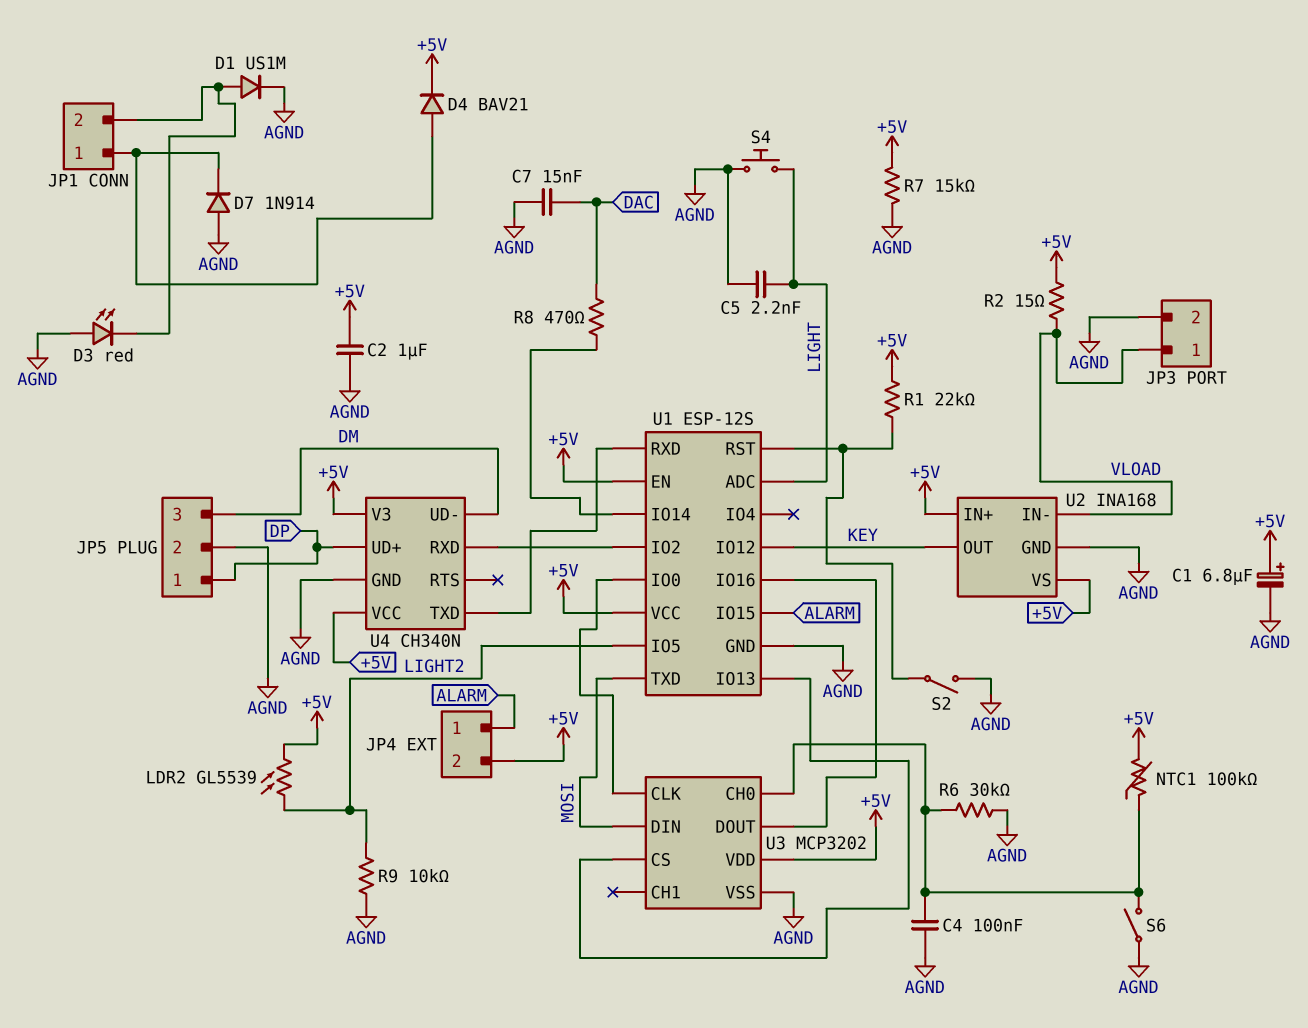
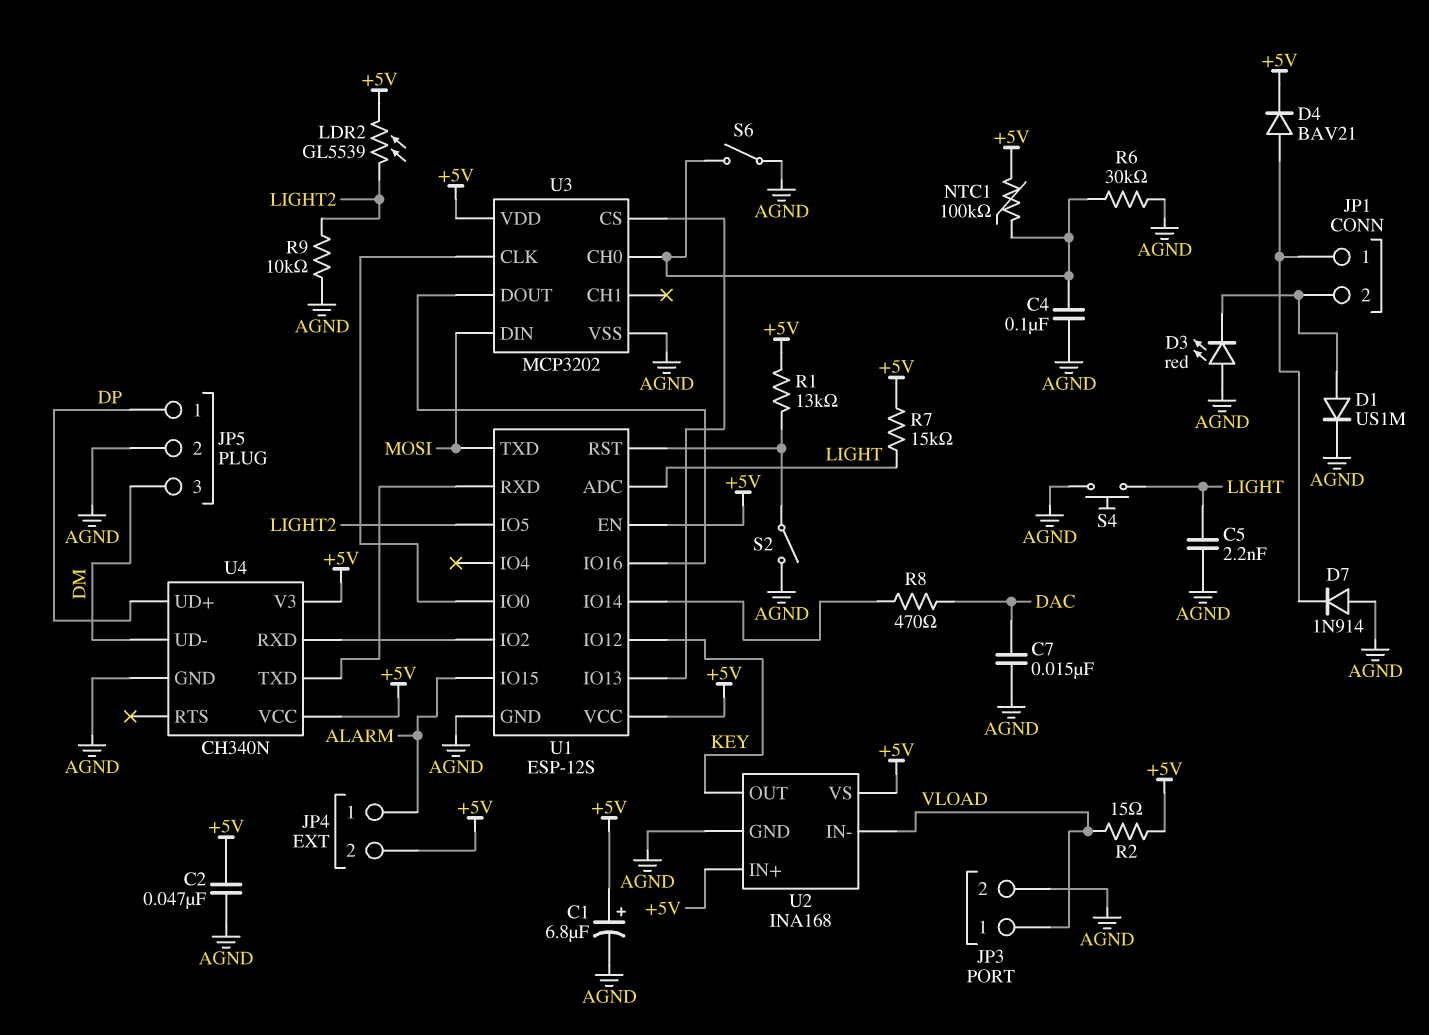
C2: 1uF (+5V, AGND) -> 47nF (+5V, AGND)
R1: 22k (+5V, U1/RST) -> 13k (+5V, U1/RST)
R7: 15k (+5V, AGND) -> 15k (+5V, LIGHT)

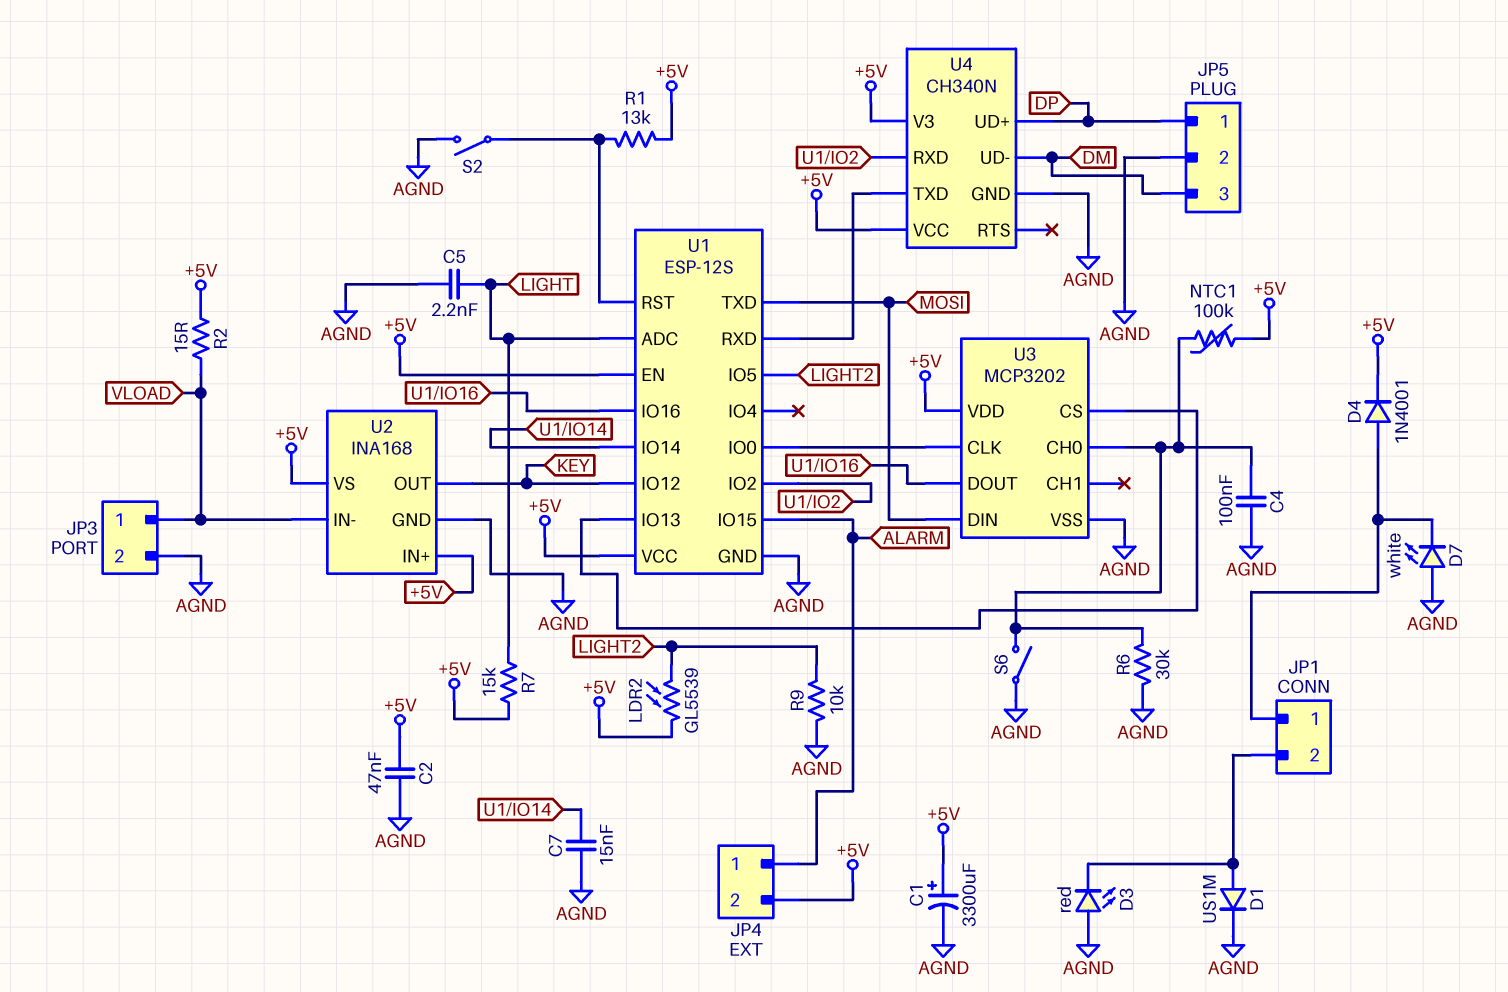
C1: 6.8uF (plus +5V, minus AGND) -> 3300uF (plus +5V, minus AGND)
C7: 15nF (AGND, DAC) -> 15nF (AGND, U1/IO14)
D4: diode BAV21 (A JP1/1, K +5V) -> diode 1N4001 (A JP1/1, K +5V)
D7: diode 1N914 (A AGND, K JP1/1) -> LED white (A AGND, K JP1/1)
R8: 470 (DAC, U1/IO14) -> none
S4: button (AGND, LIGHT) -> none

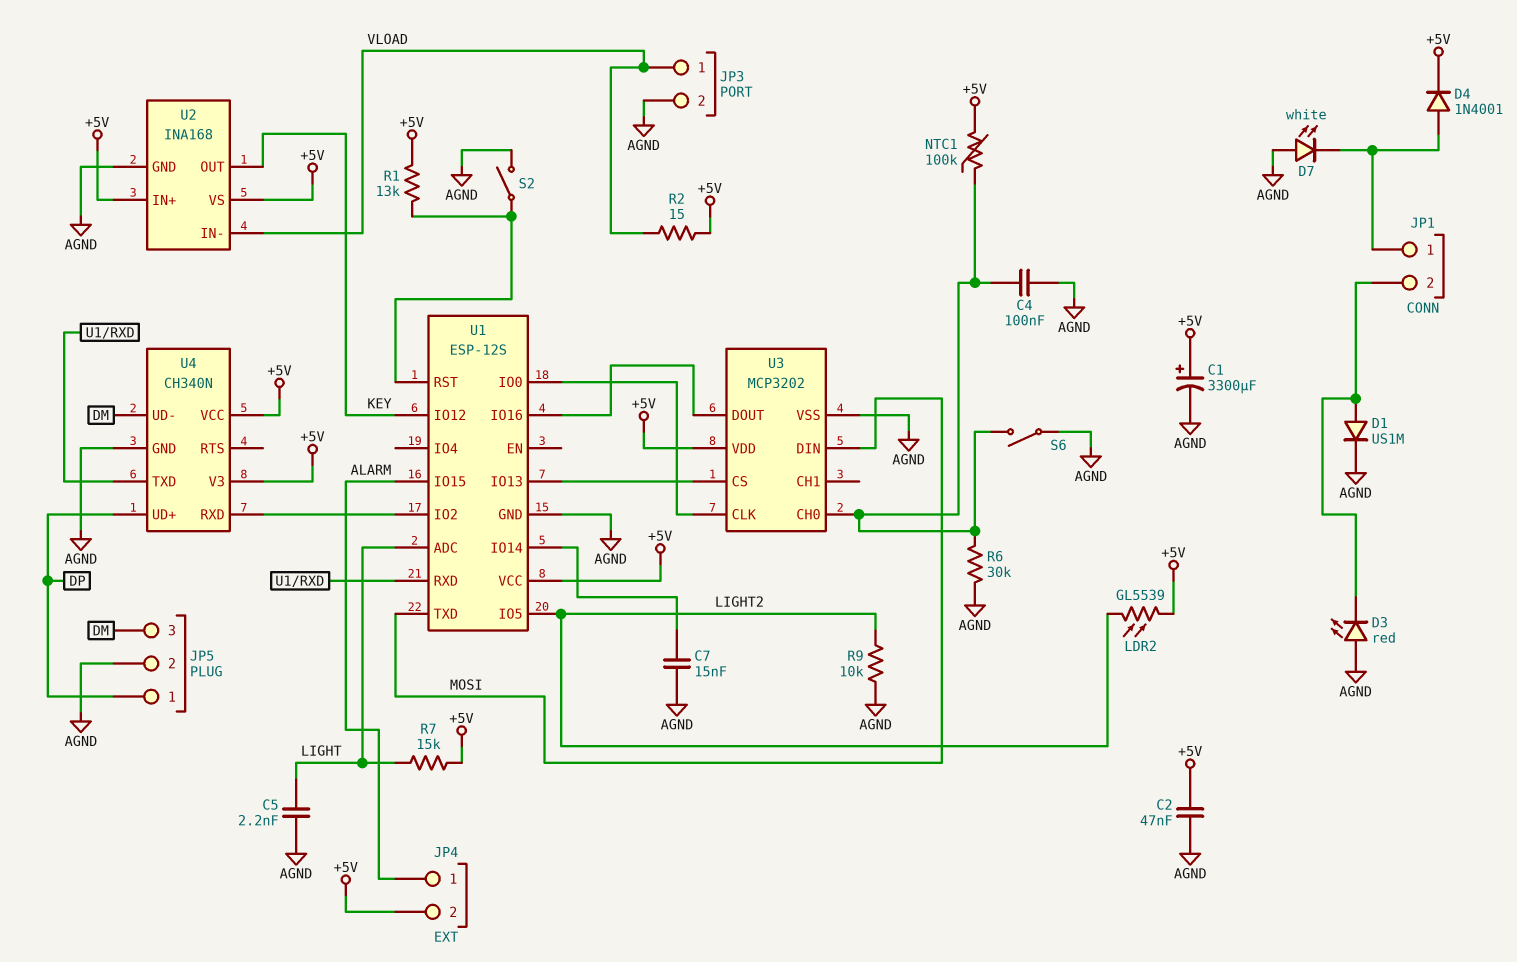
U1 pin EN: +5V -> none

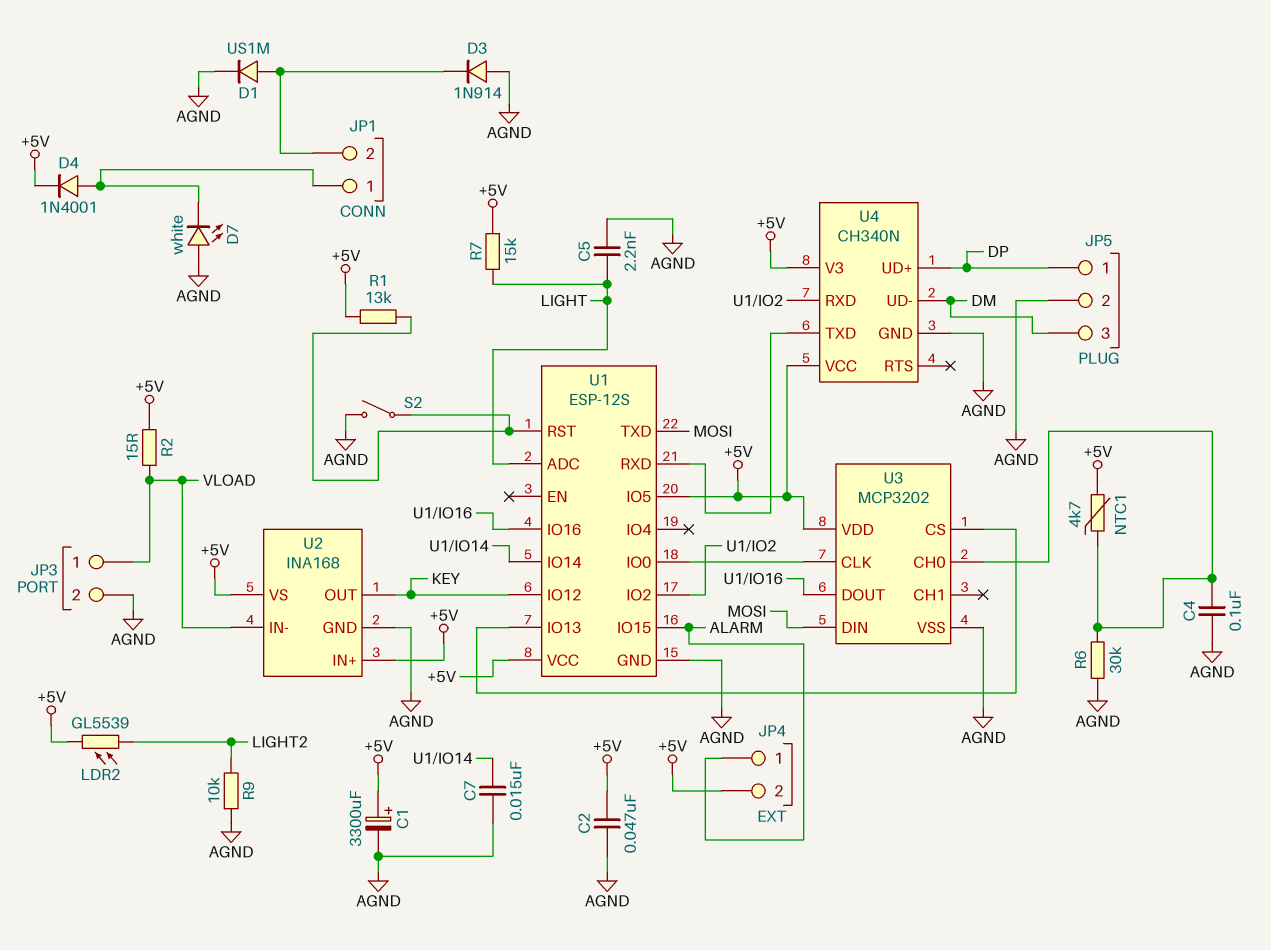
D3: LED red (A AGND, K JP1/2) -> diode 1N914 (A AGND, K JP1/2)
NTC1: 100k (+5V, U3/CH0) -> 4.7k (+5V, U3/CH0)
S6: switch (AGND, U3/CH0) -> none
U1 pin IO5: LIGHT2 -> +5V

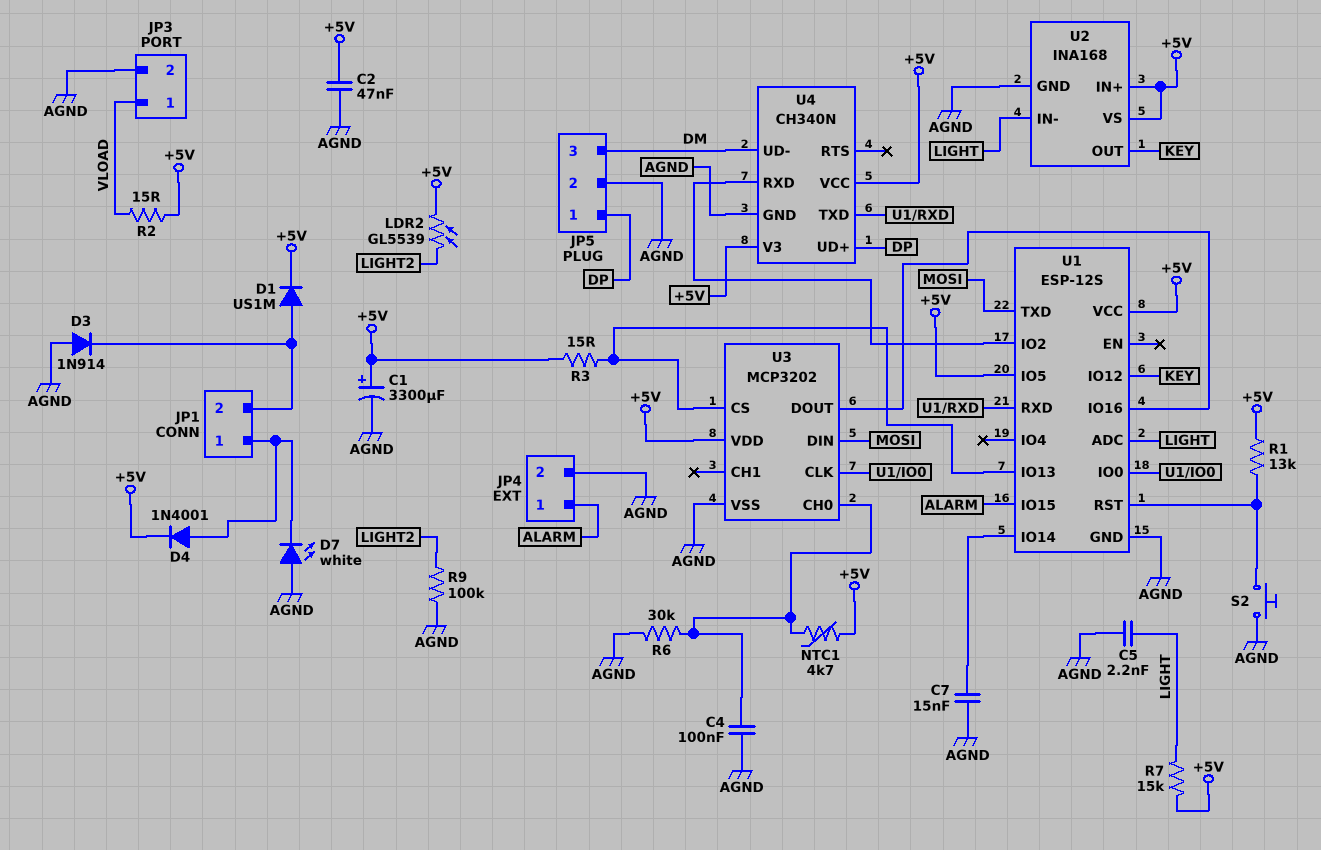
D1: diode US1M (A JP1/2, K AGND) -> diode US1M (A JP1/2, K +5V)
JP4 pin 2: +5V -> AGND
R3: none -> 15 (+5V, U1/IO13)
R9: 10k (AGND, LIGHT2) -> 100k (AGND, LIGHT2)
S2: switch (AGND, U1/RST) -> button (AGND, U1/RST)
U2 pin IN-: VLOAD -> LIGHT

